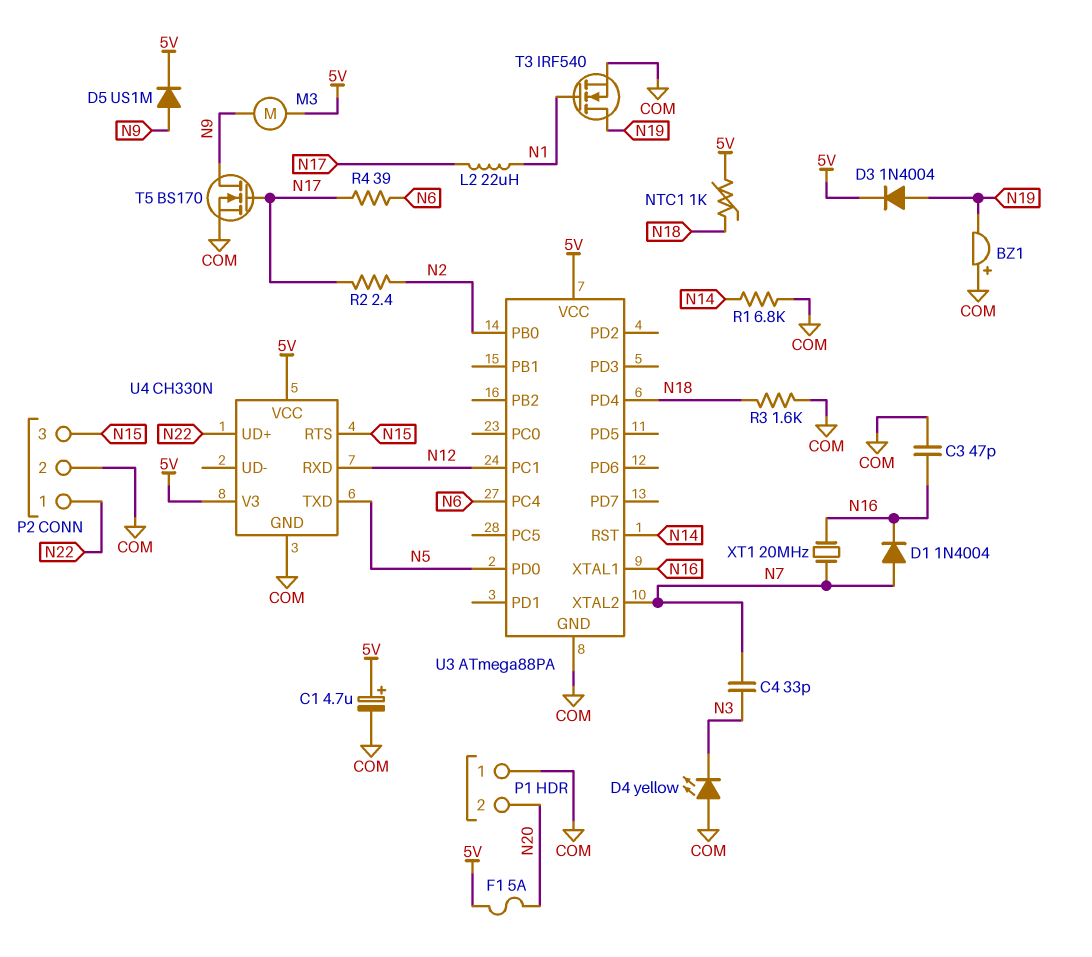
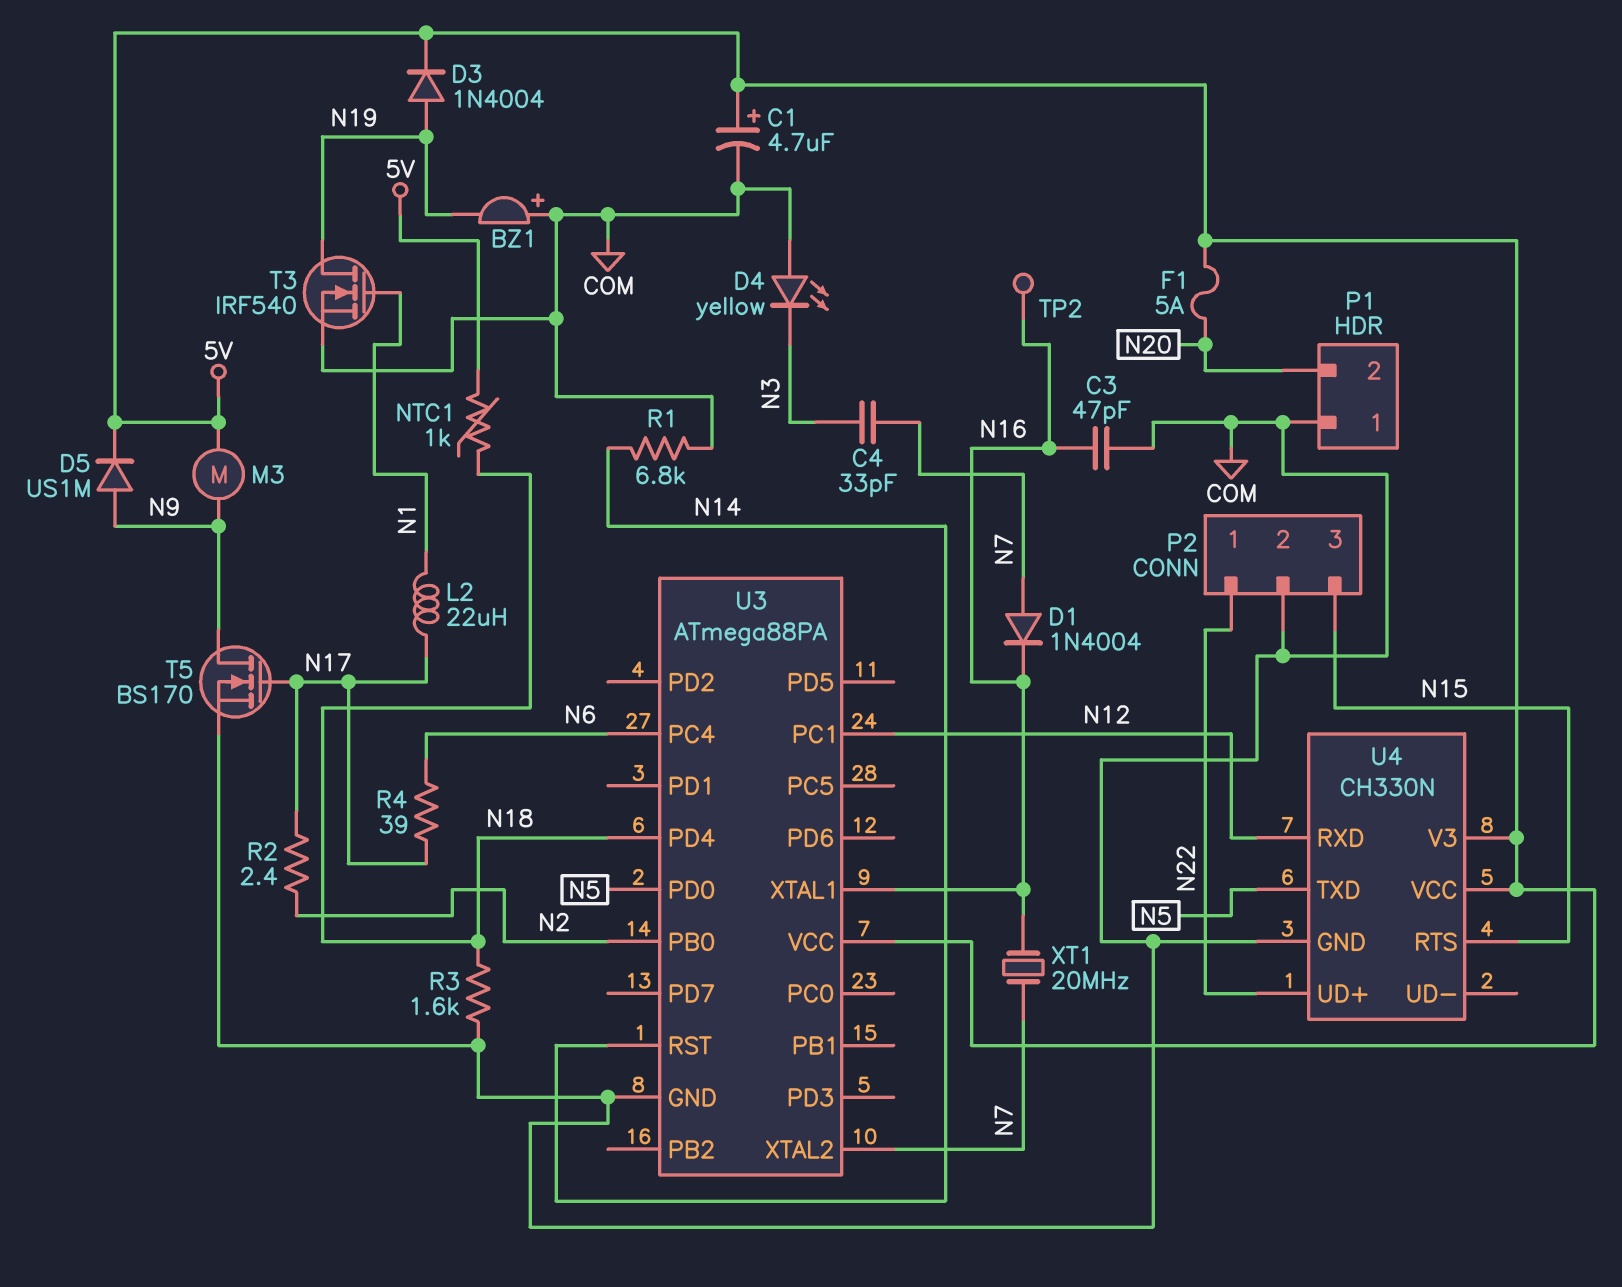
TP2: none -> test point (N16)

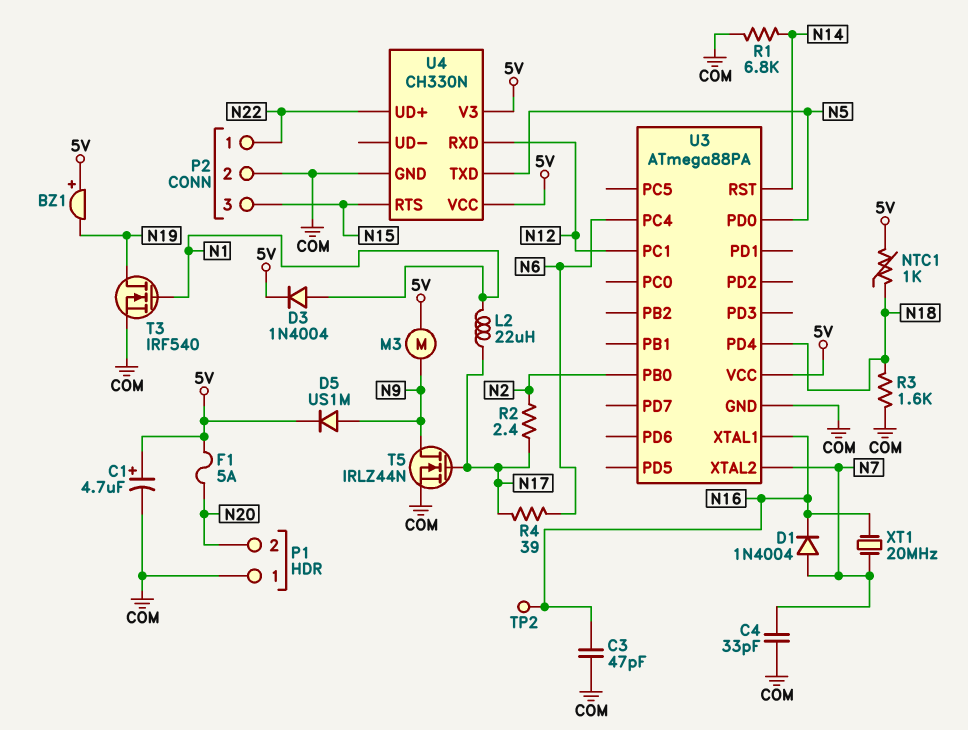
BZ1: buzzer (plus COM, minus N19) -> buzzer (plus 5V, minus N19)
C4: 33pF (N3, N7) -> 33pF (COM, N7)
D3: diode 1N4004 (A N19, K 5V) -> diode 1N4004 (A N1, K 5V)
D4: LED yellow (A COM, K N3) -> none
T5: NMOS BS170 (G N17, D N9, S COM) -> NMOS IRLZ44N (G N17, D N9, S COM)

